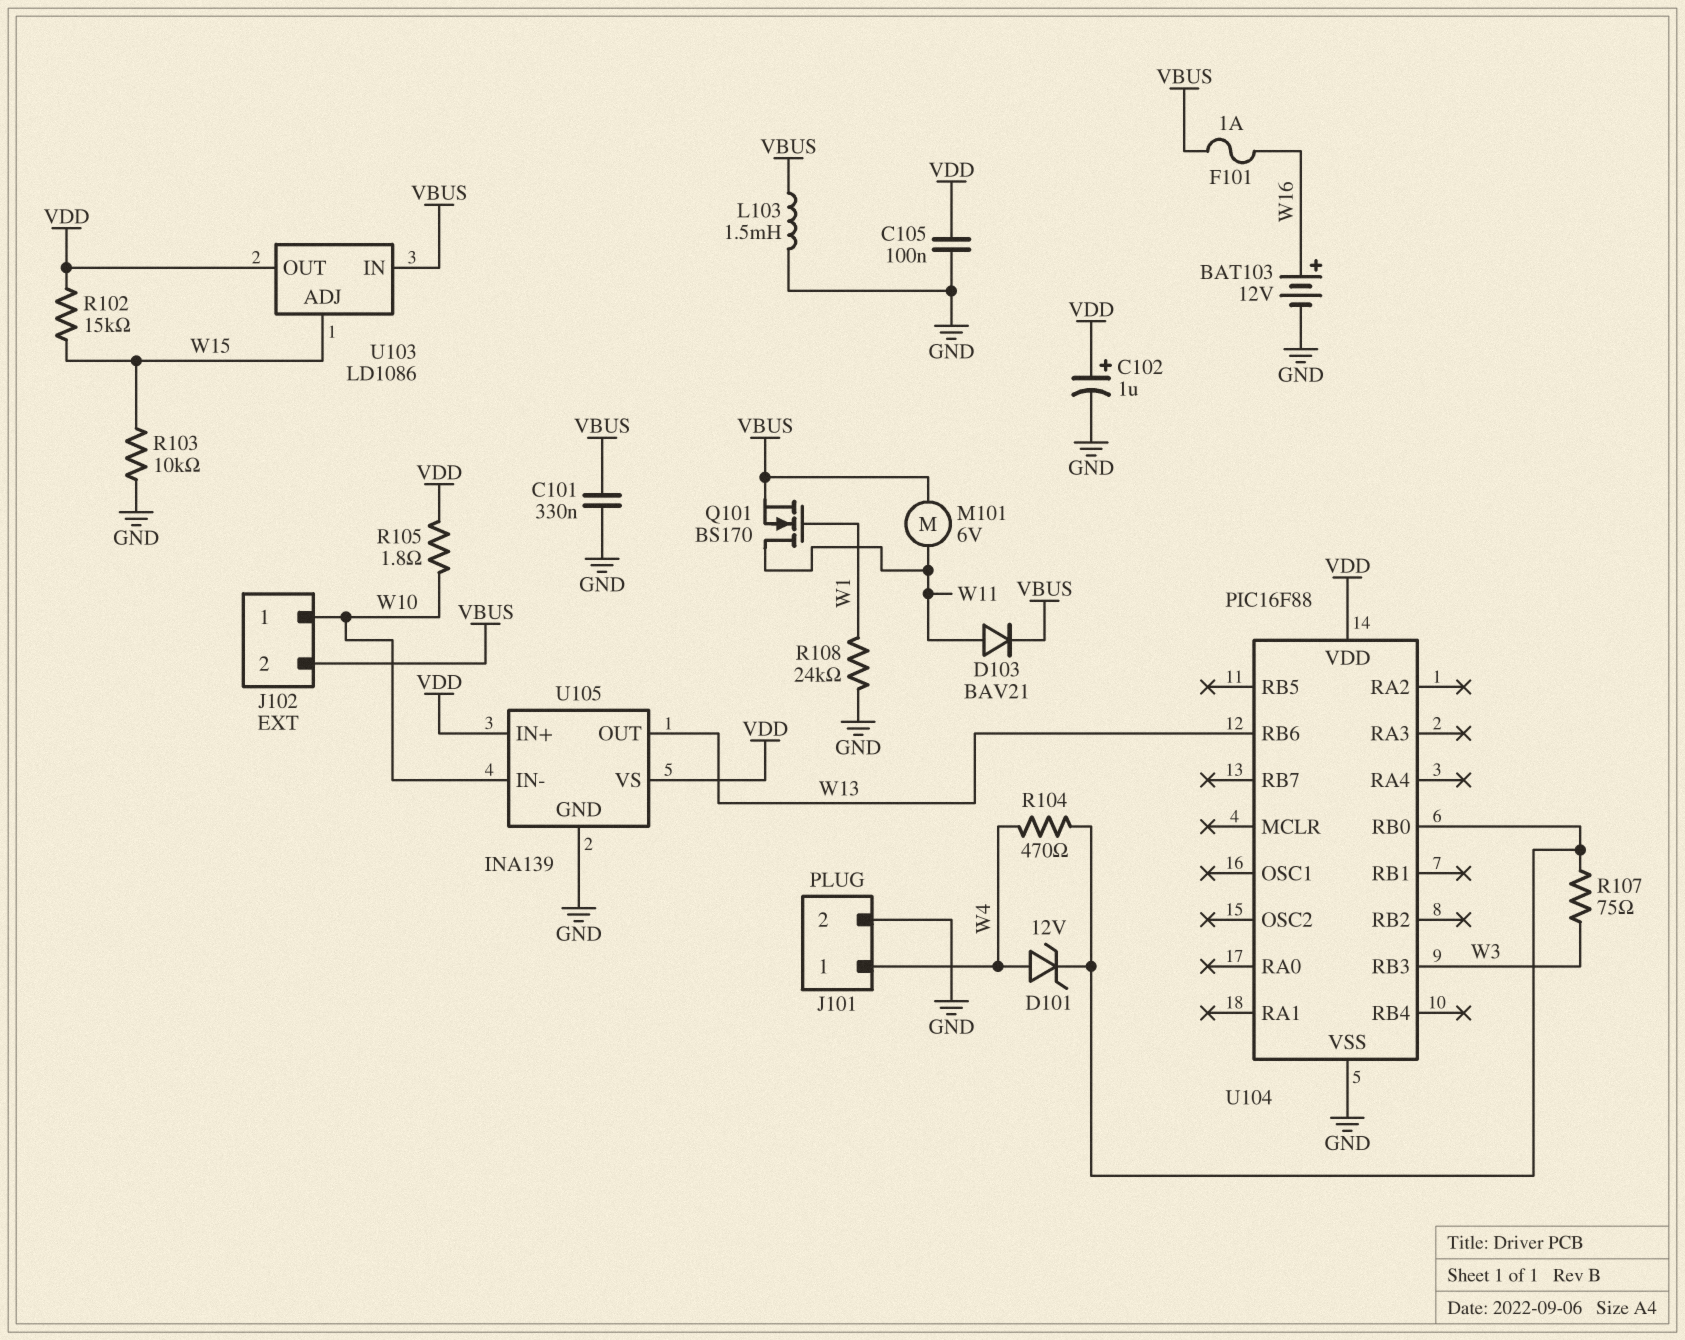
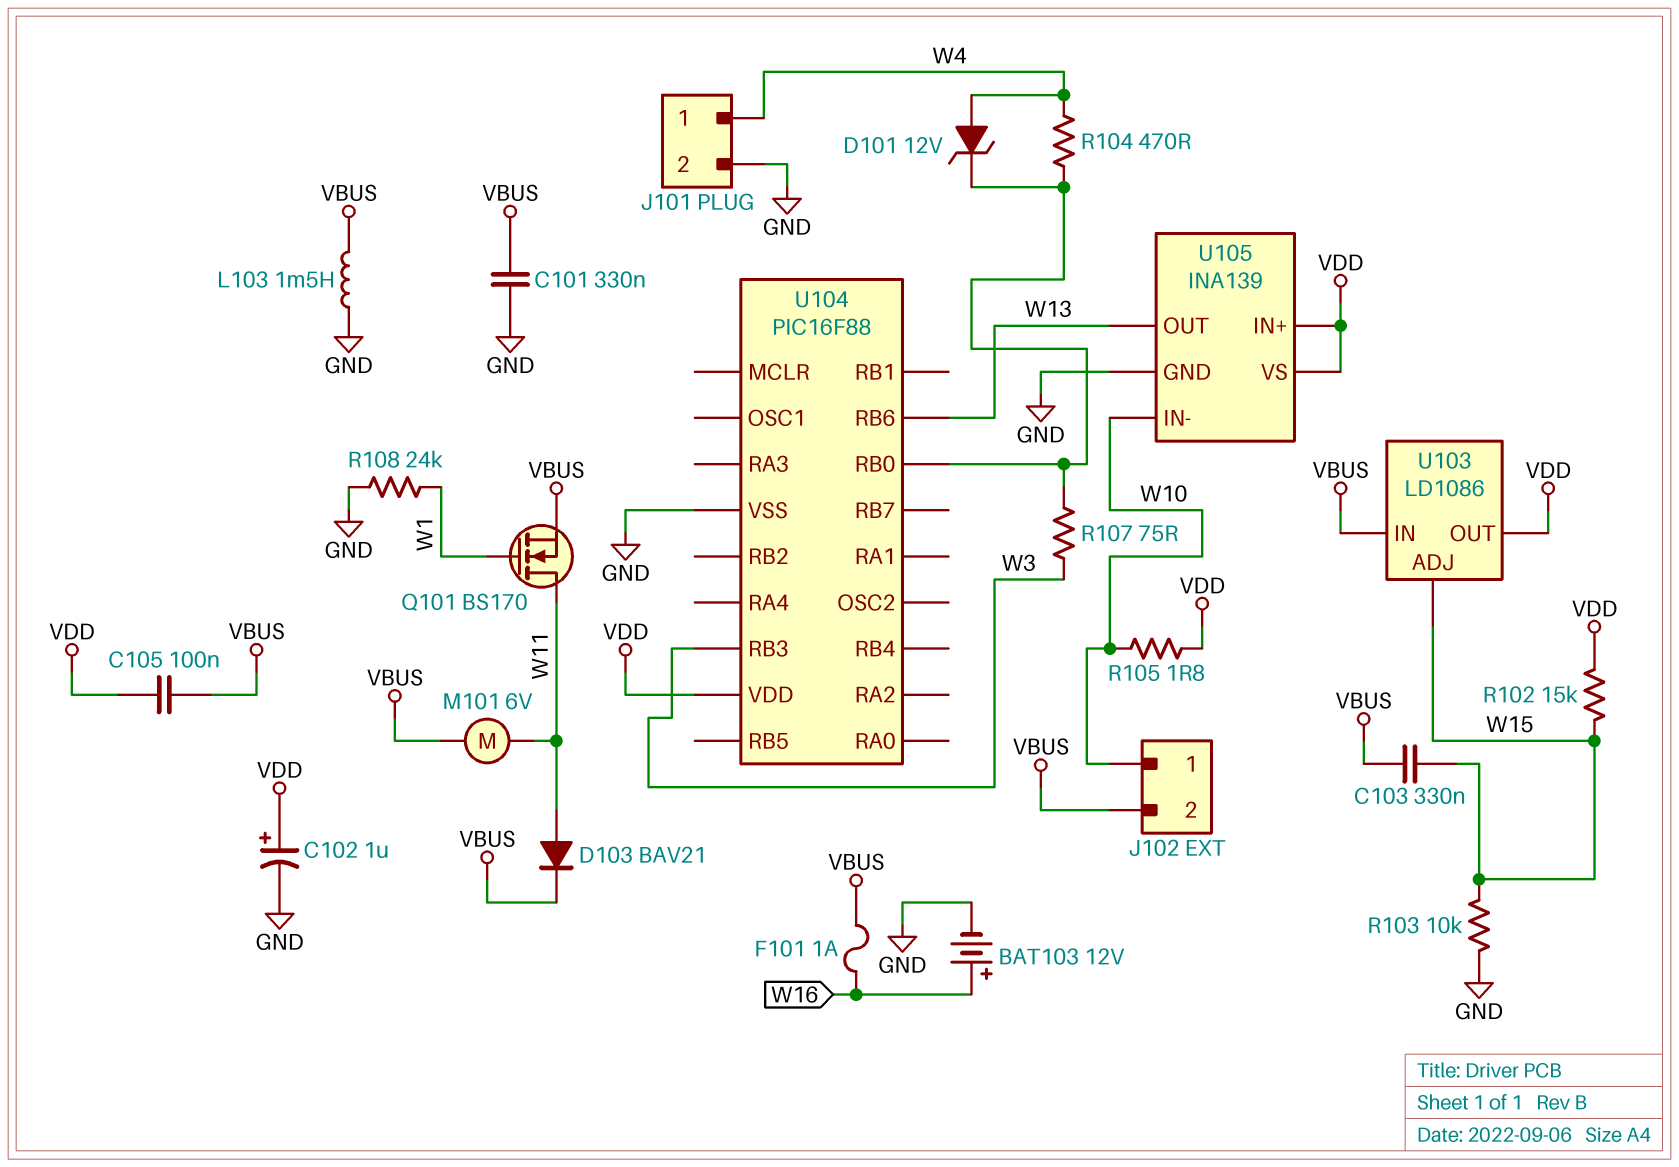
C103: none -> 330nF (VBUS, W15)
C105: 100nF (GND, VDD) -> 100nF (VBUS, VDD)

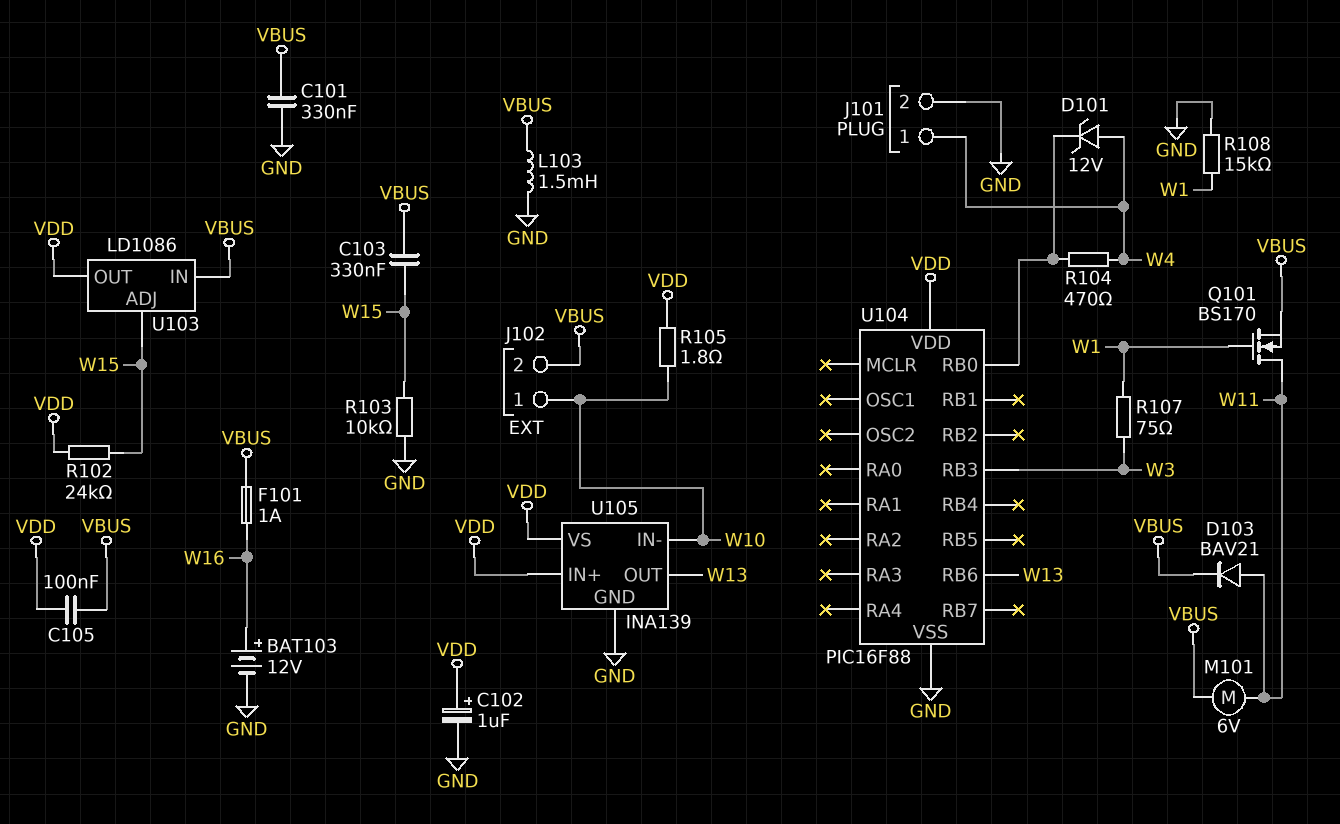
R102: 15k (VDD, W15) -> 24k (VDD, W15)
R107: 75 (U104/RB0, W3) -> 75 (W1, W3)
R108: 24k (GND, W1) -> 15k (GND, W1)

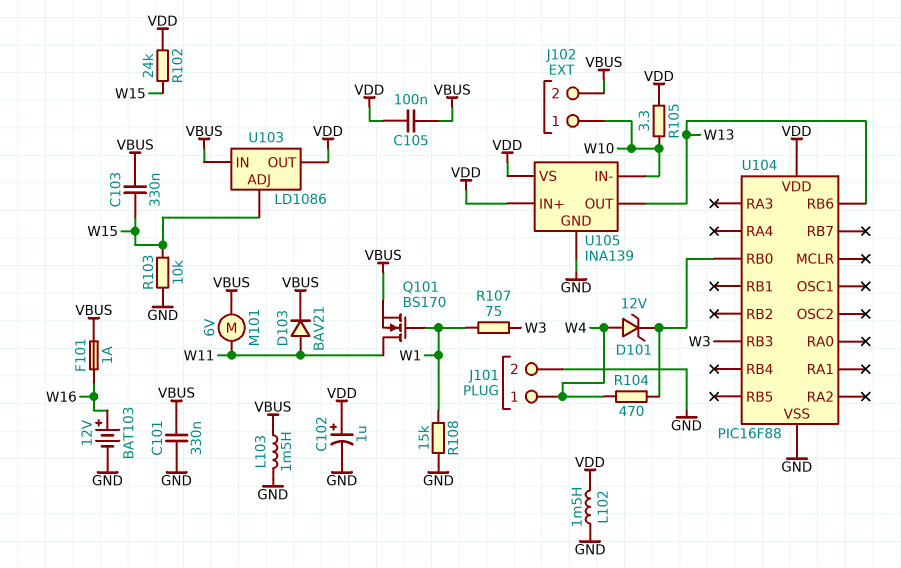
L102: none -> 1.5mH (GND, VDD)
R105: 1.8 (VDD, W10) -> 3.3 (VDD, W10)

